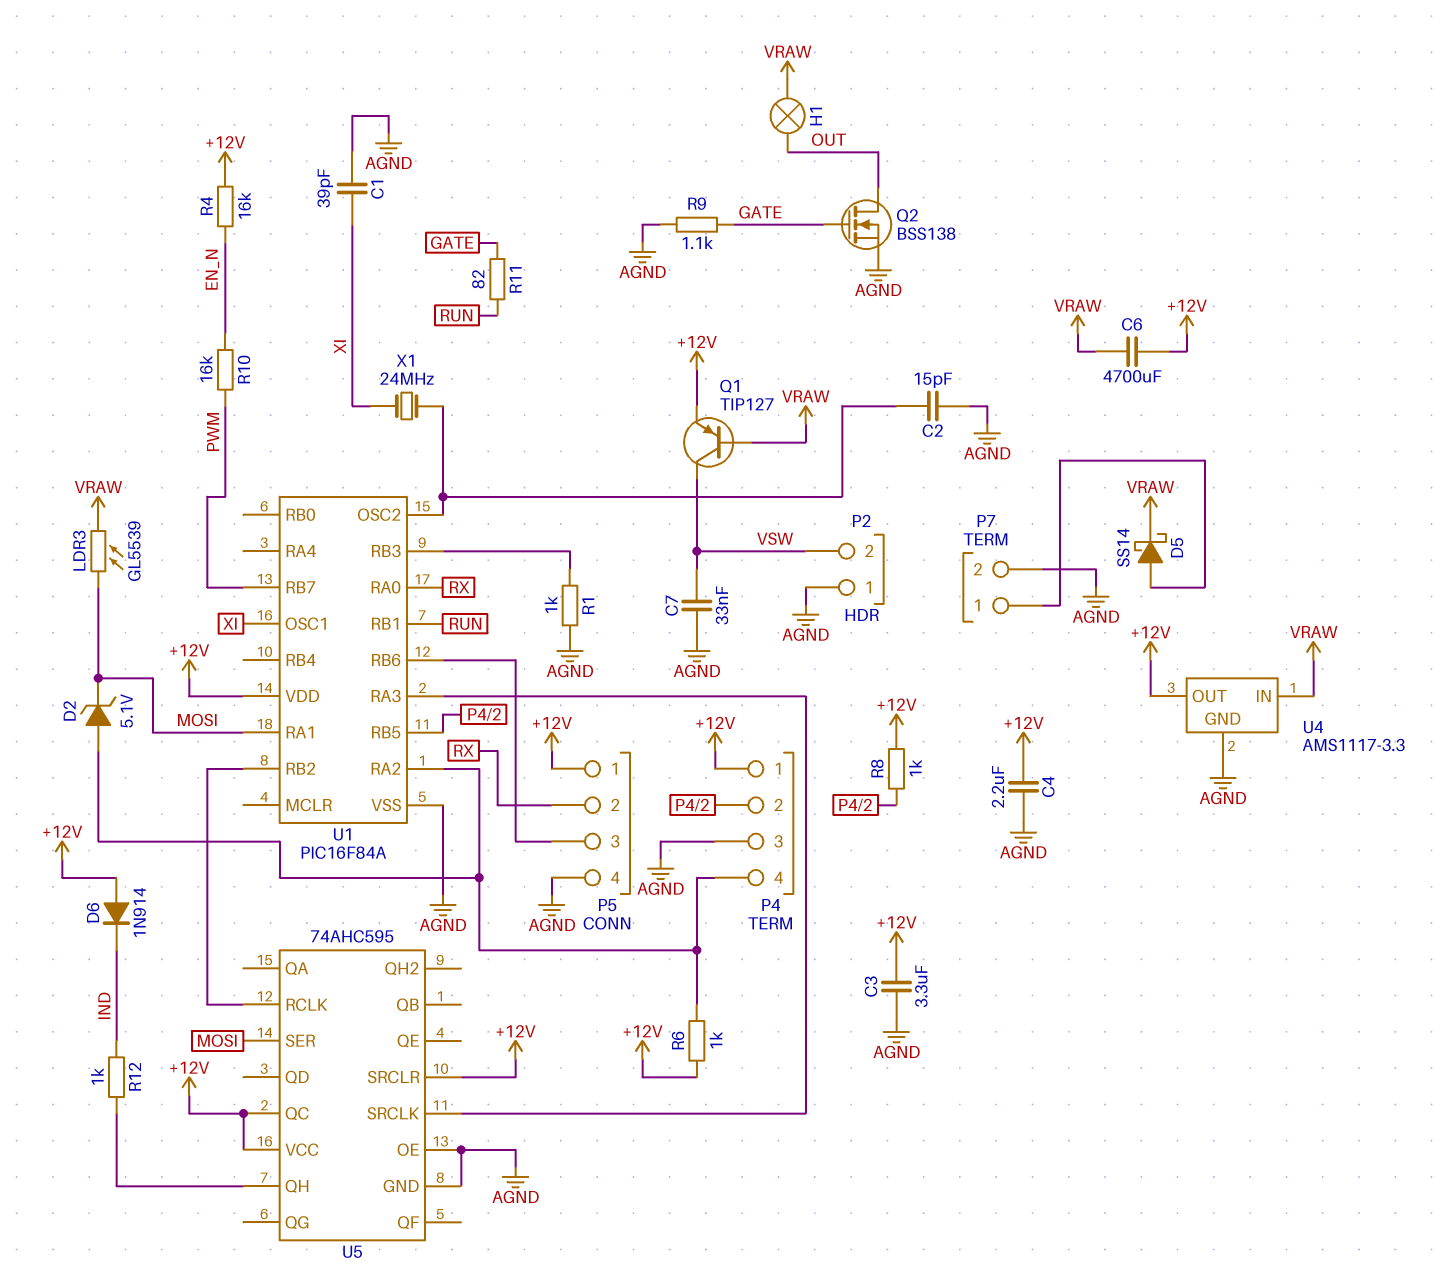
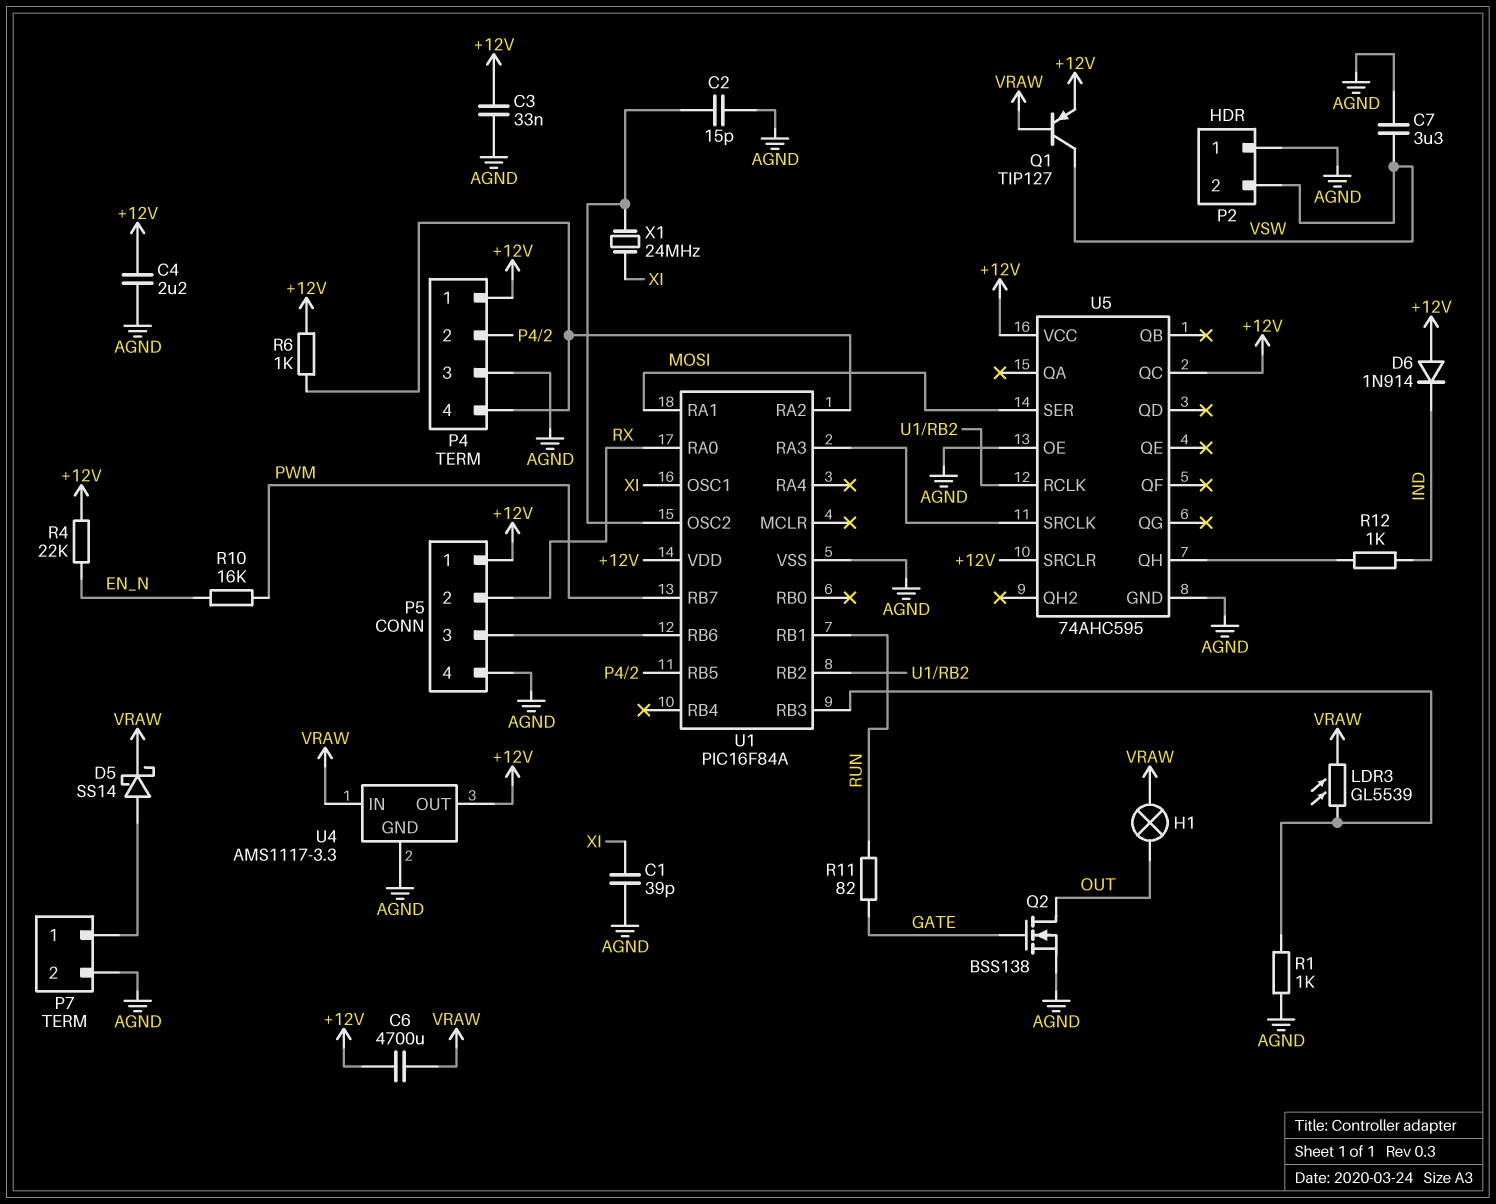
C3: 3.3uF (+12V, AGND) -> 33nF (+12V, AGND)
C7: 33nF (AGND, VSW) -> 3.3uF (AGND, VSW)
D2: zener 5.1V (A P4/4, K MOSI) -> none
LDR3: GL5539 (MOSI, VRAW) -> GL5539 (U1/RB3, VRAW)
R4: 16k (+12V, EN_N) -> 22k (+12V, EN_N)
R8: 1k (+12V, P4/2) -> none
R9: 1.1k (AGND, GATE) -> none

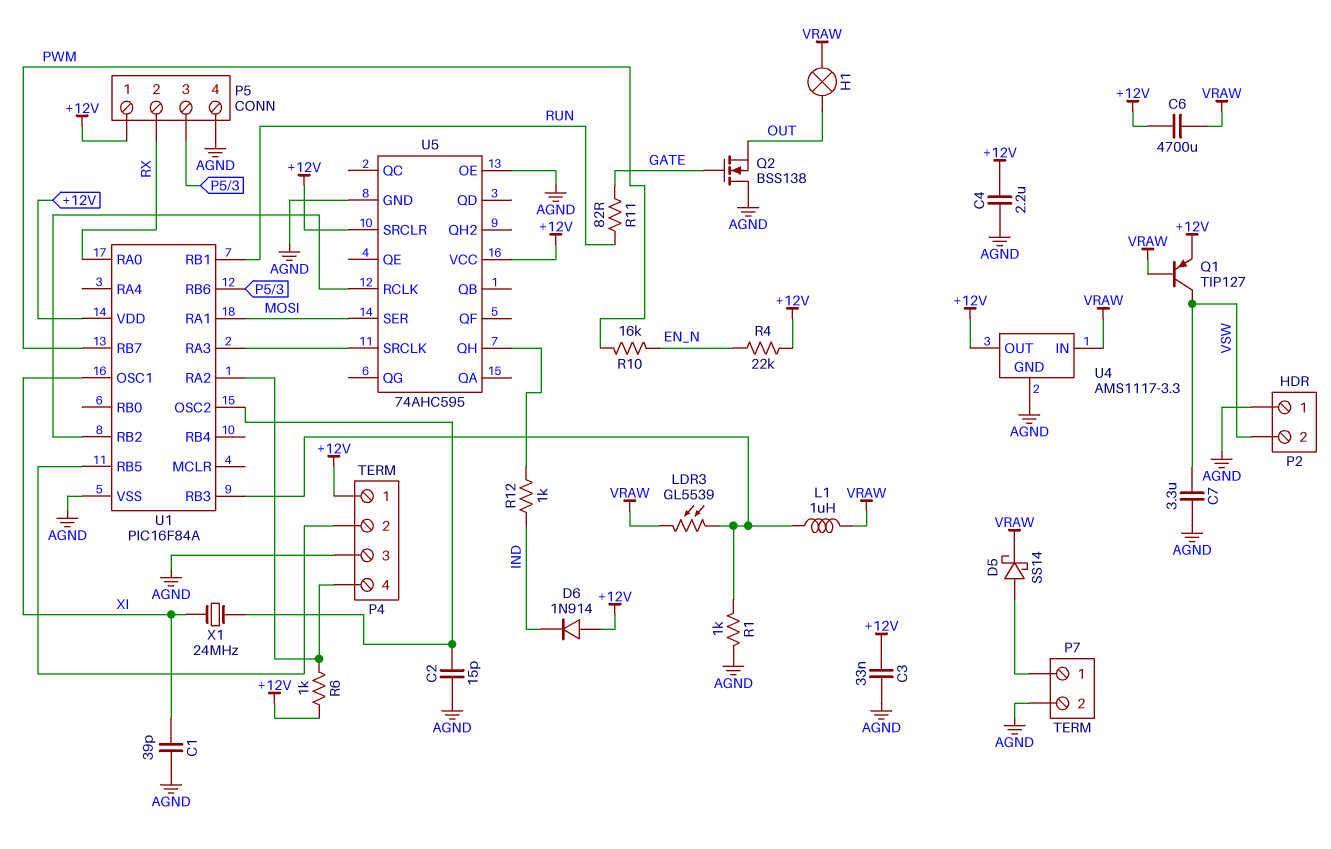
L1: none -> 1uH (U1/RB3, VRAW)
Q2: NMOS BSS138 (G GATE, D OUT, S AGND) -> NMOS BSS138 (G GATE, D AGND, S OUT)
U5 pin QC: +12V -> none

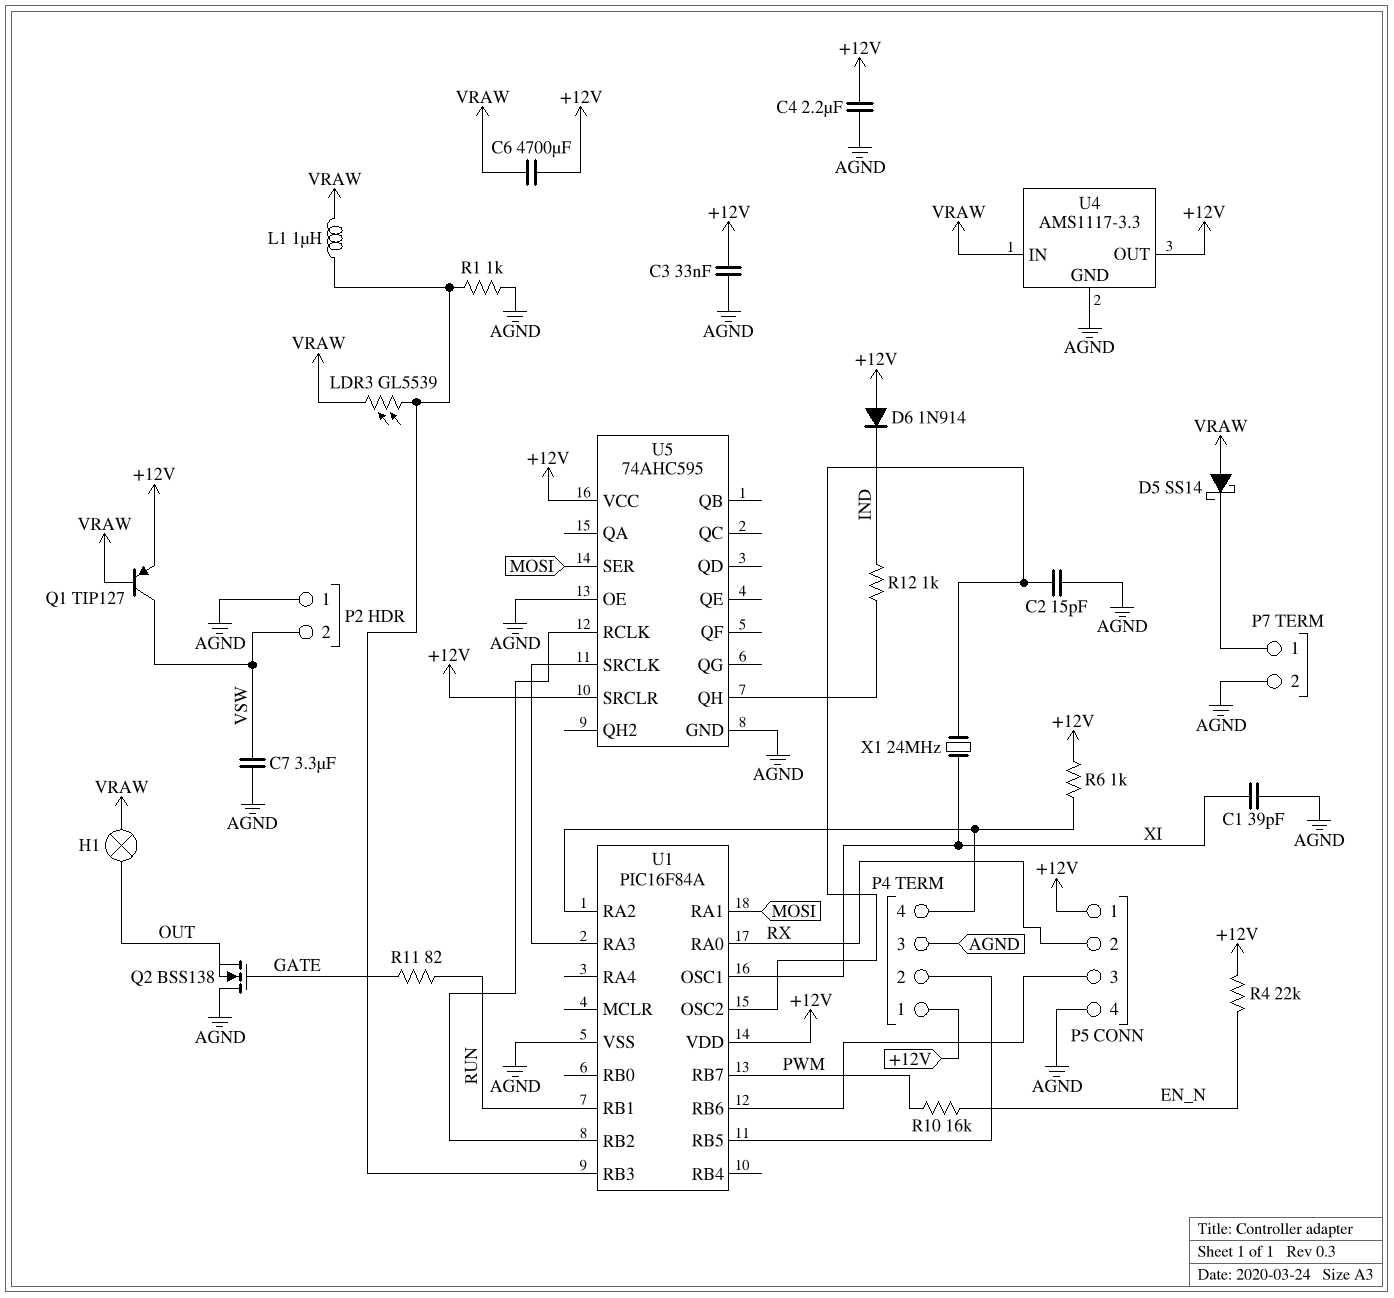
D5: schottky SS14 (A P7/1, K VRAW) -> schottky SS14 (A VRAW, K P7/1)

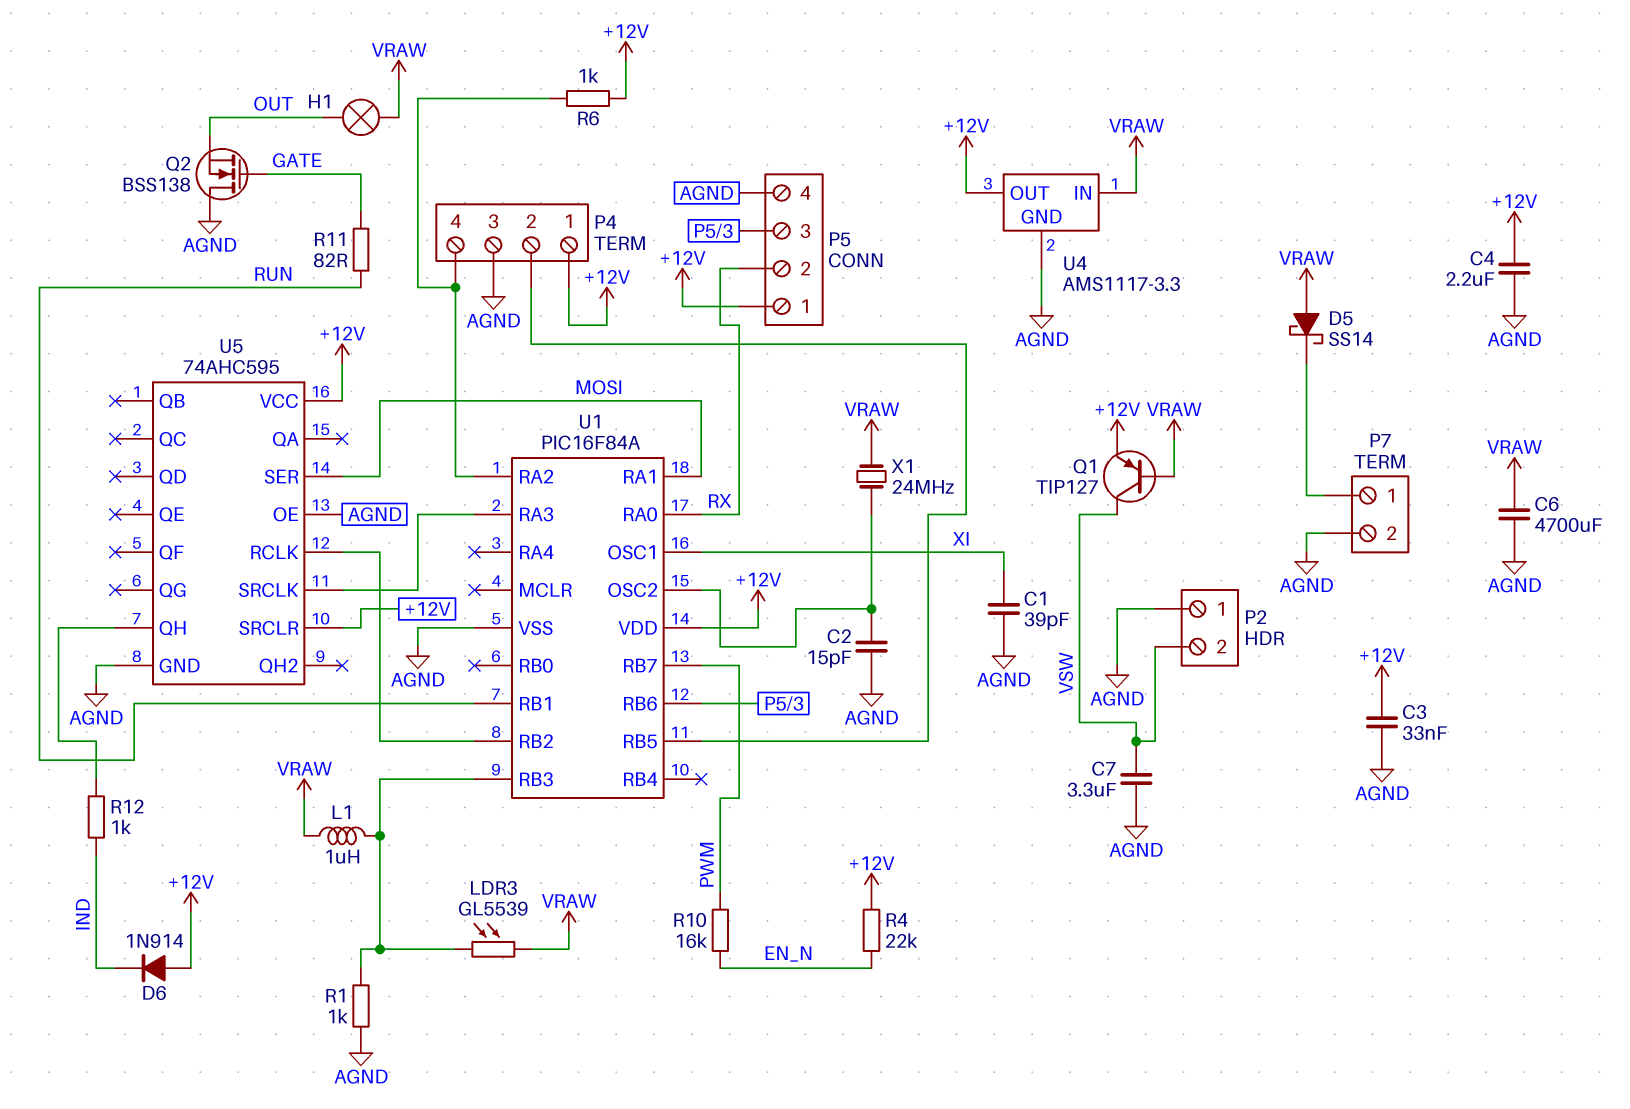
C6: 4700uF (+12V, VRAW) -> 4700uF (AGND, VRAW)
X1: 24MHz (U1/OSC2, XI) -> 24MHz (U1/OSC2, VRAW)

